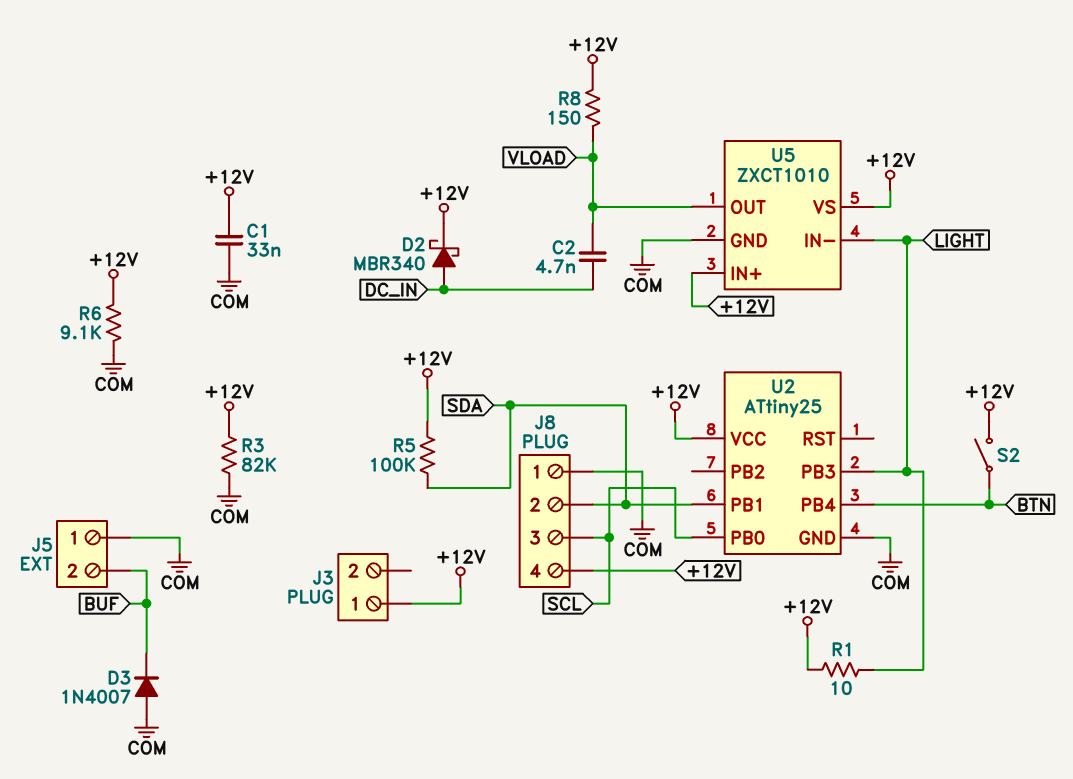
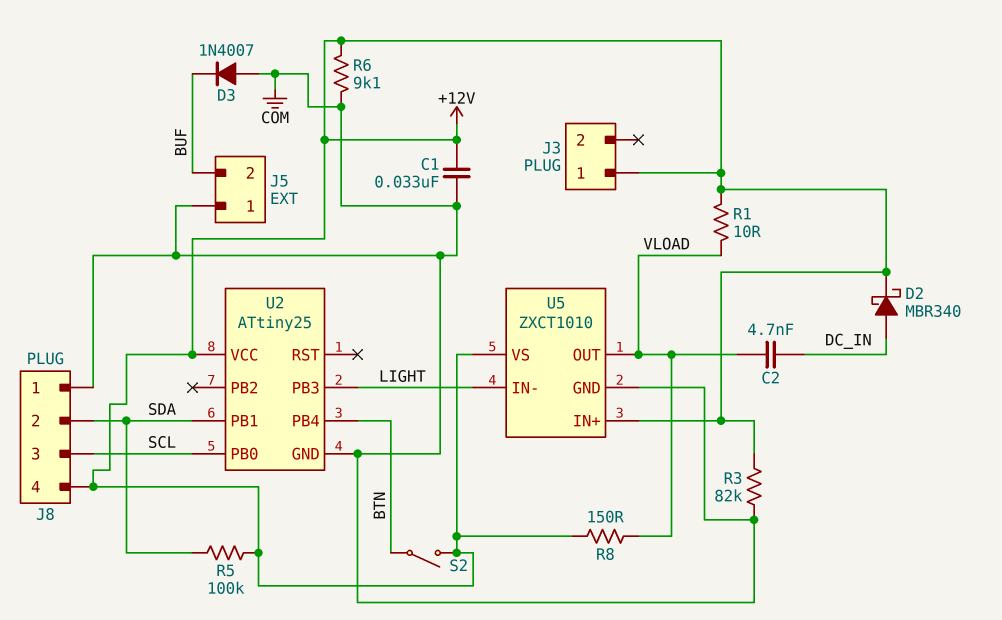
R1: 10 (+12V, LIGHT) -> 10 (+12V, VLOAD)

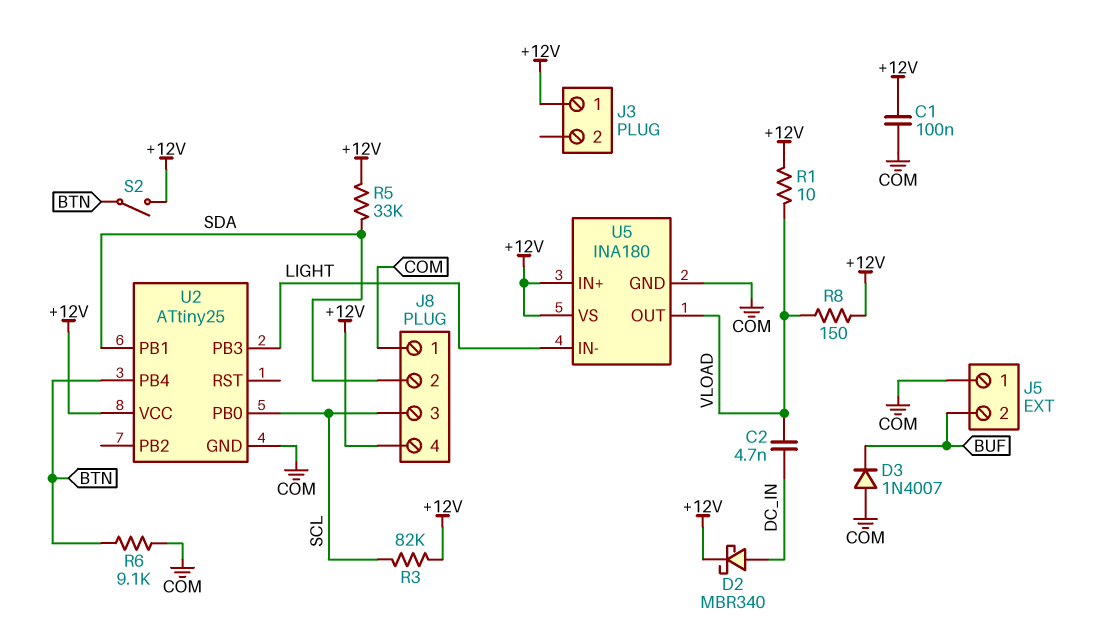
C1: 33nF (+12V, COM) -> 100nF (+12V, COM)
R3: 82k (+12V, COM) -> 82k (+12V, SCL)
R5: 100k (+12V, SDA) -> 33k (+12V, SDA)
R6: 9.1k (+12V, COM) -> 9.1k (BTN, COM)
U5: ZXCT1010 -> INA180

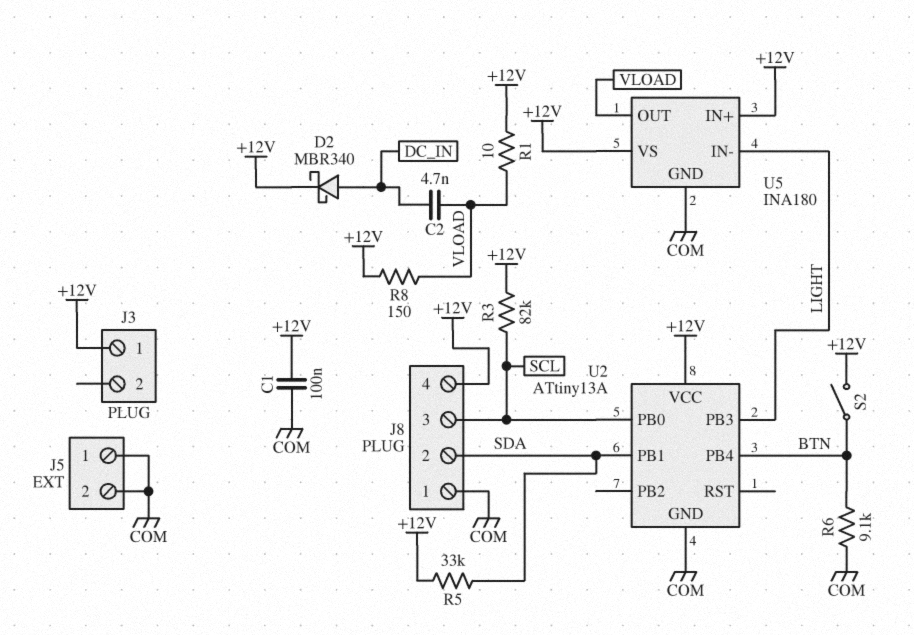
D3: diode 1N4007 (A COM, K BUF) -> none
J5 pin 2: BUF -> COM
U2: ATtiny25 -> ATtiny13A

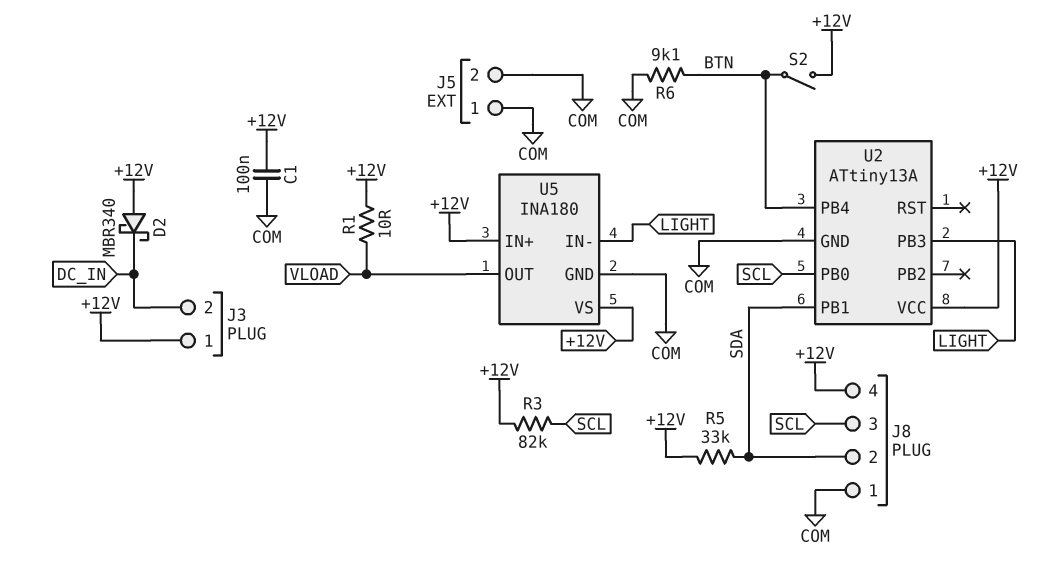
C2: 4.7nF (DC_IN, VLOAD) -> none
D2: schottky MBR340 (A DC_IN, K +12V) -> schottky MBR340 (A +12V, K DC_IN)
J3 pin 2: none -> DC_IN
R8: 150 (+12V, VLOAD) -> none

